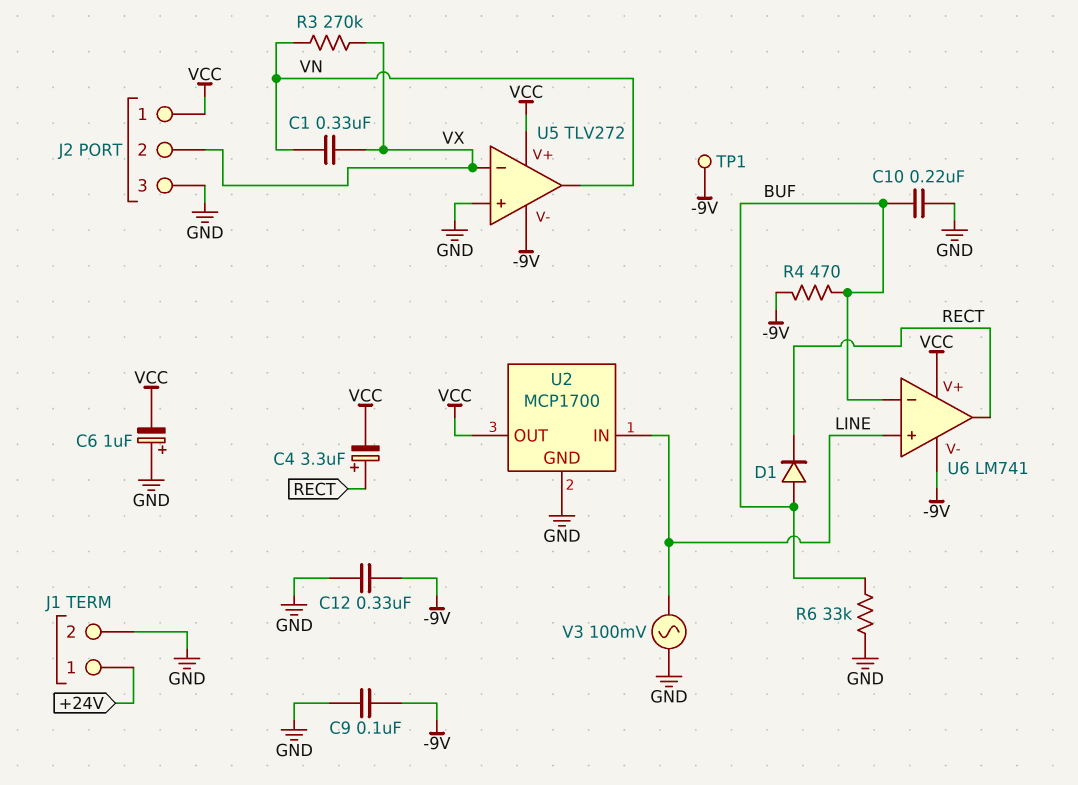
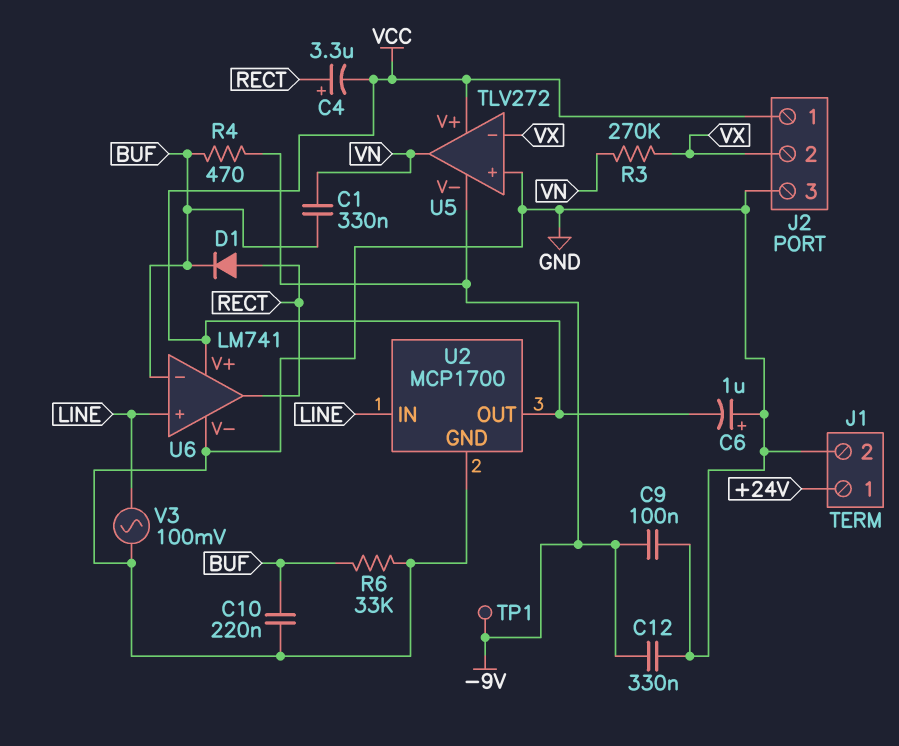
C1: 330nF (VN, VX) -> 330nF (BUF, VN)
D1: diode (A BUF, K RECT) -> diode (A RECT, K BUF)
U6 pin V-: -9V -> GND

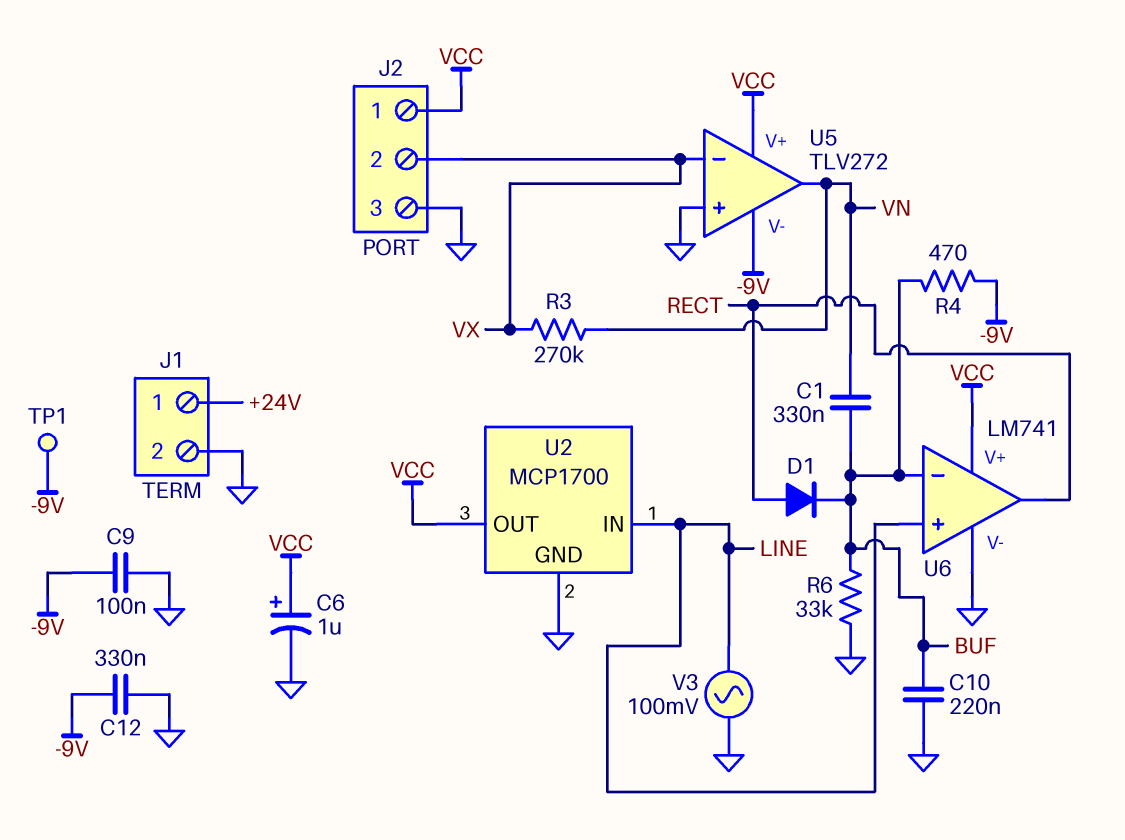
C4: 3.3uF (plus RECT, minus VCC) -> none
C6: 1uF (plus GND, minus VCC) -> 1uF (plus VCC, minus GND)

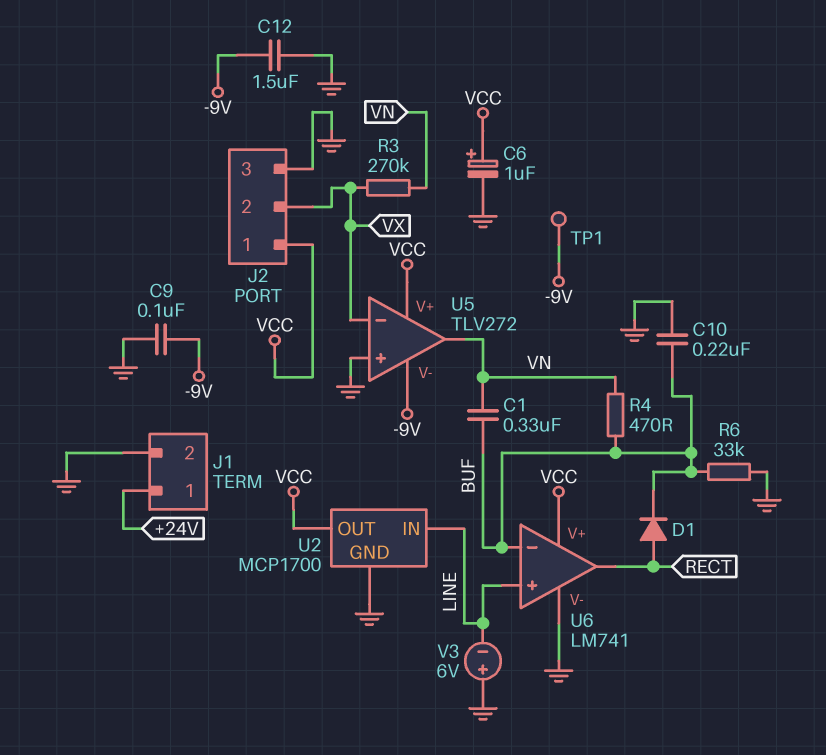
C12: 330nF (-9V, GND) -> 1.5uF (-9V, GND)
R4: 470 (-9V, BUF) -> 470 (BUF, VN)
V3: AC 100mV (GND, LINE) -> 6V (plus GND, minus LINE)

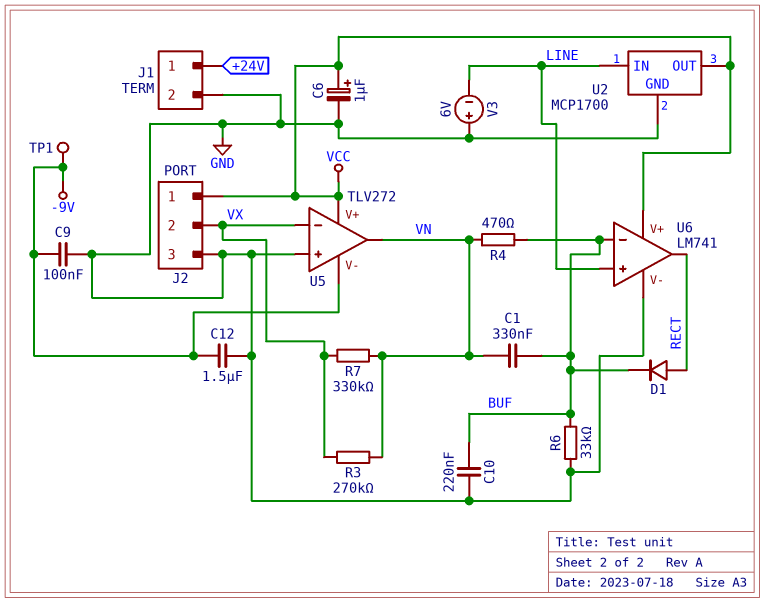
R7: none -> 330k (VN, VX)

